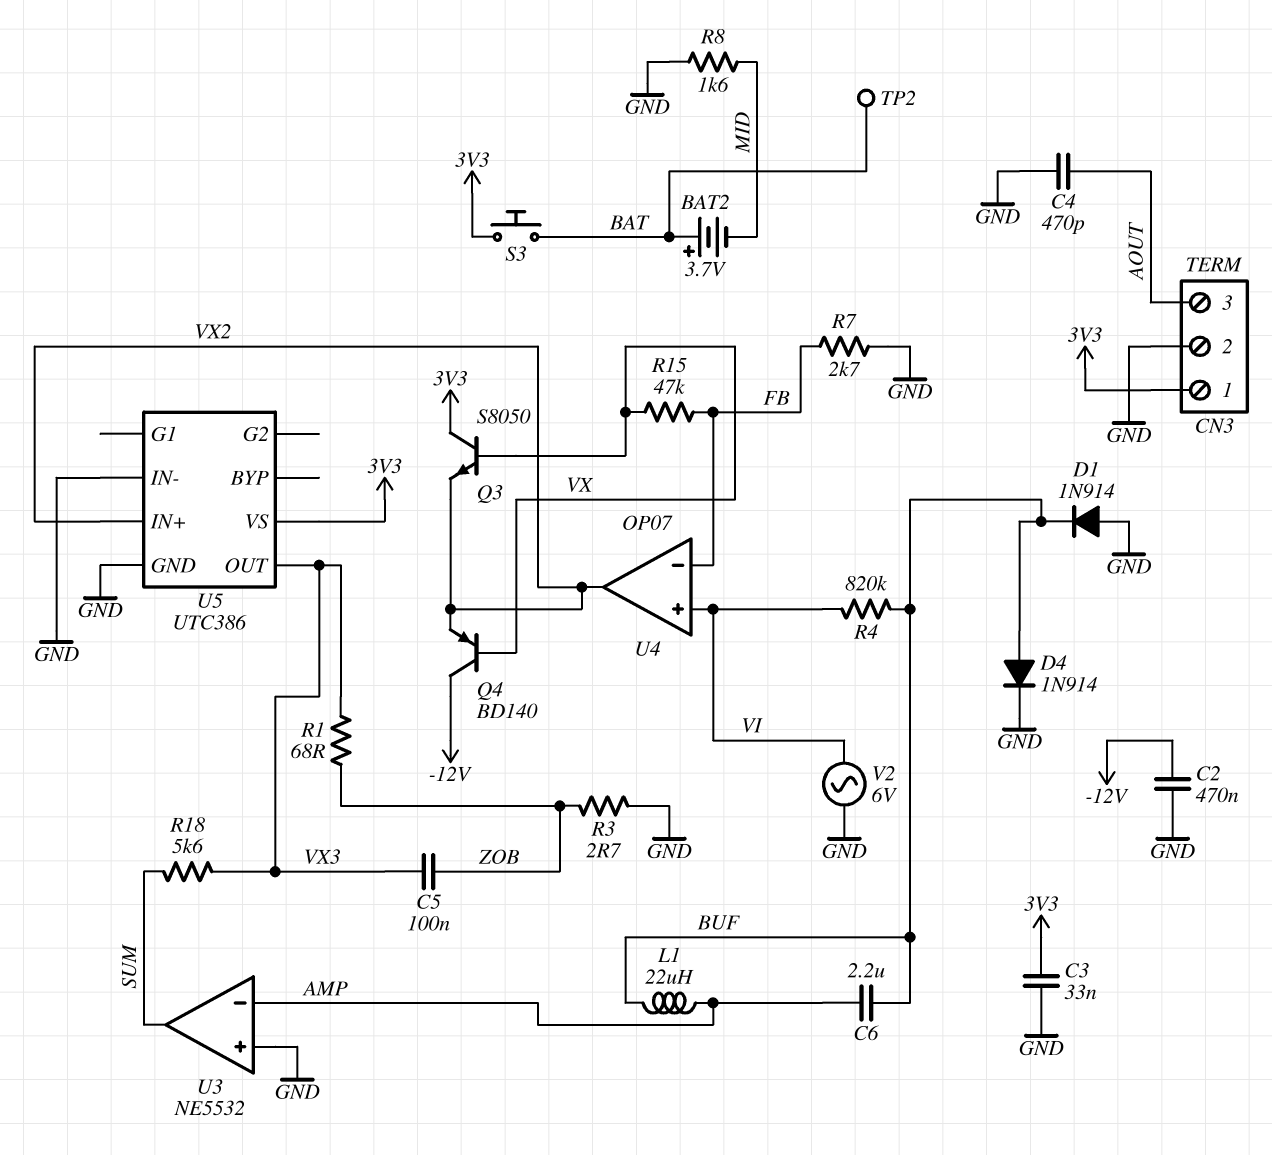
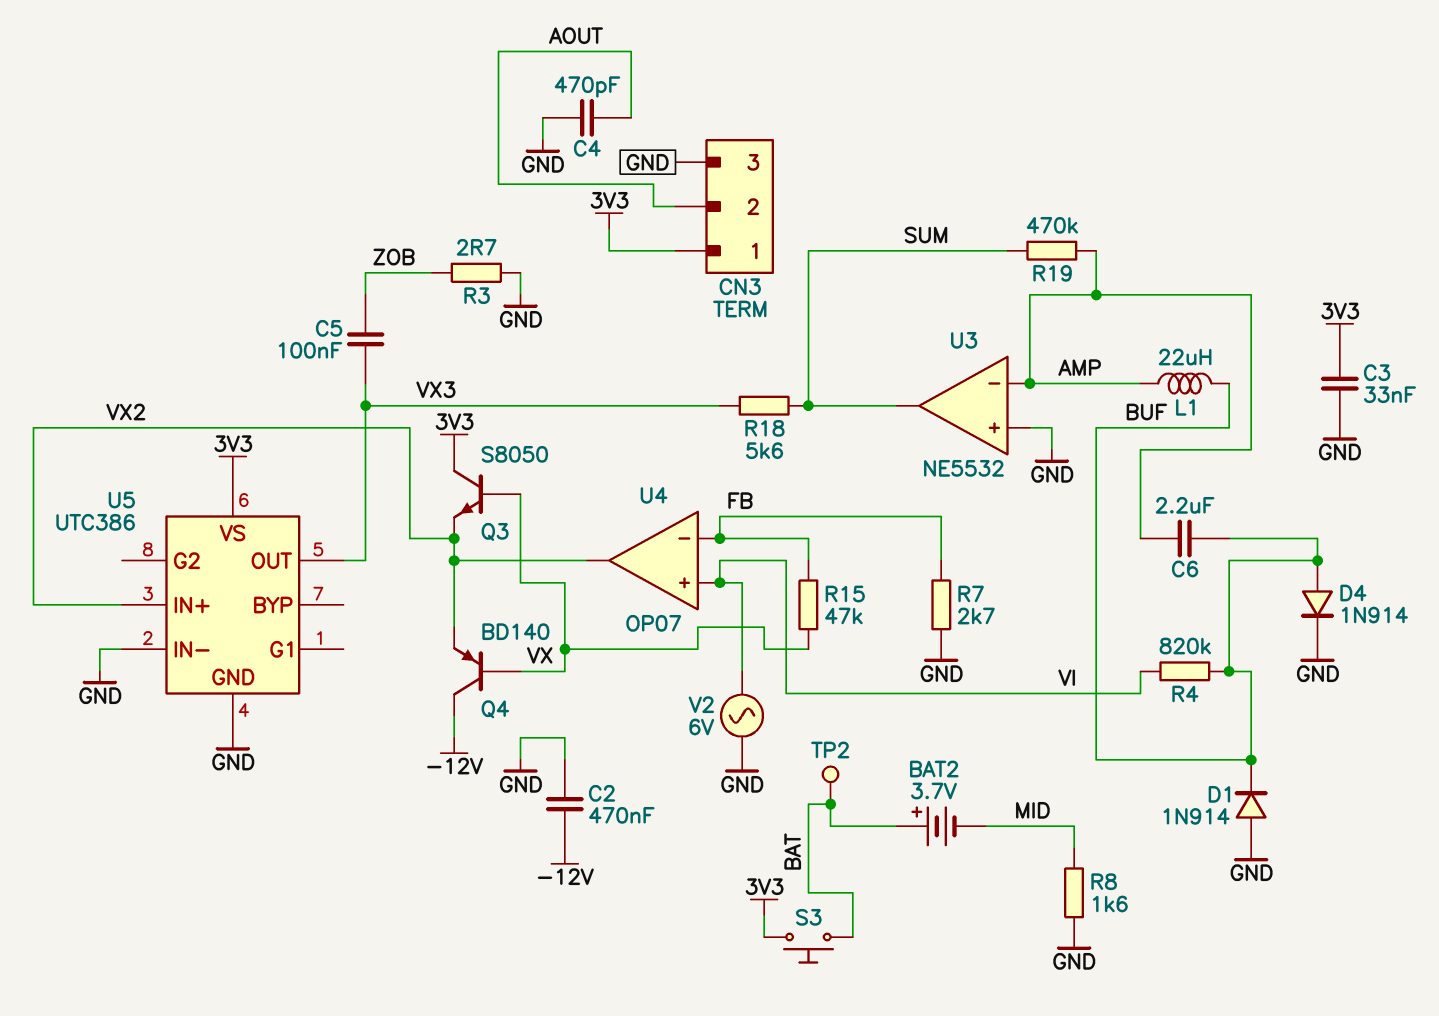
CN3 pin 2: GND -> AOUT
CN3 pin 3: AOUT -> GND
R1: 68 (VX3, ZOB) -> none
R19: none -> 470k (AMP, SUM)

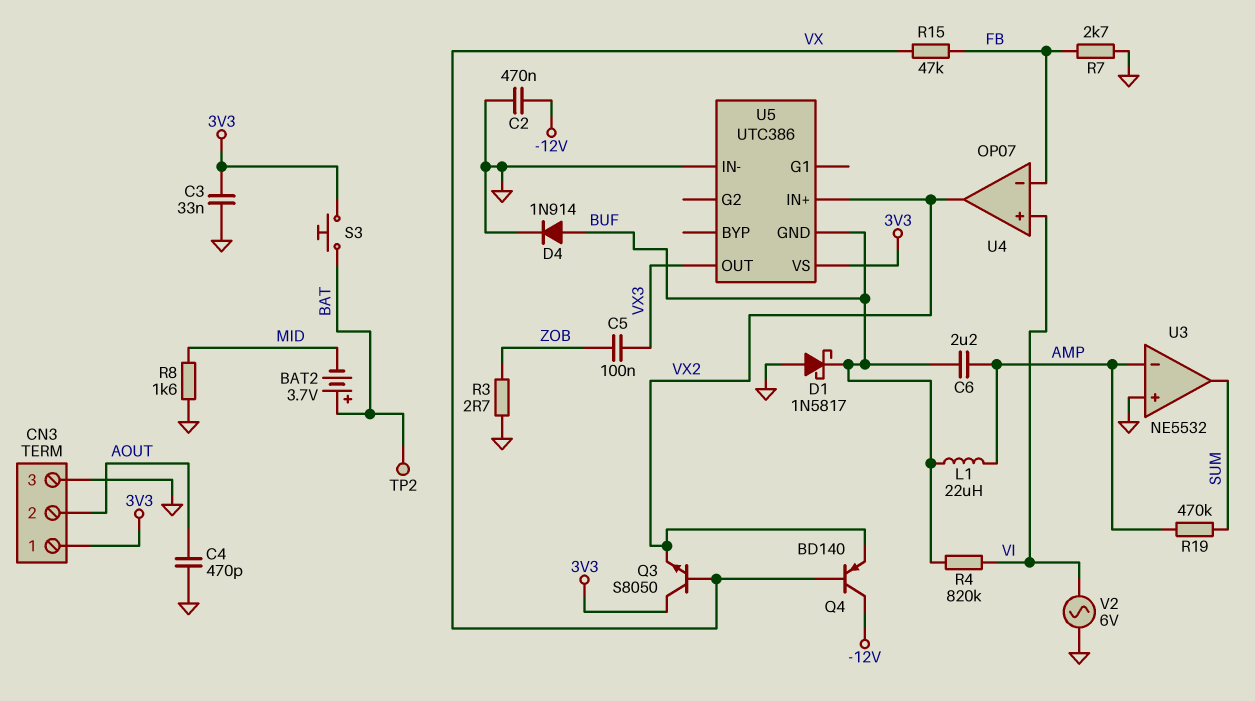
D1: diode 1N914 (A GND, K BUF) -> schottky 1N5817 (A GND, K BUF)
R18: 5.6k (SUM, VX3) -> none
U5 pin GND: GND -> BUF

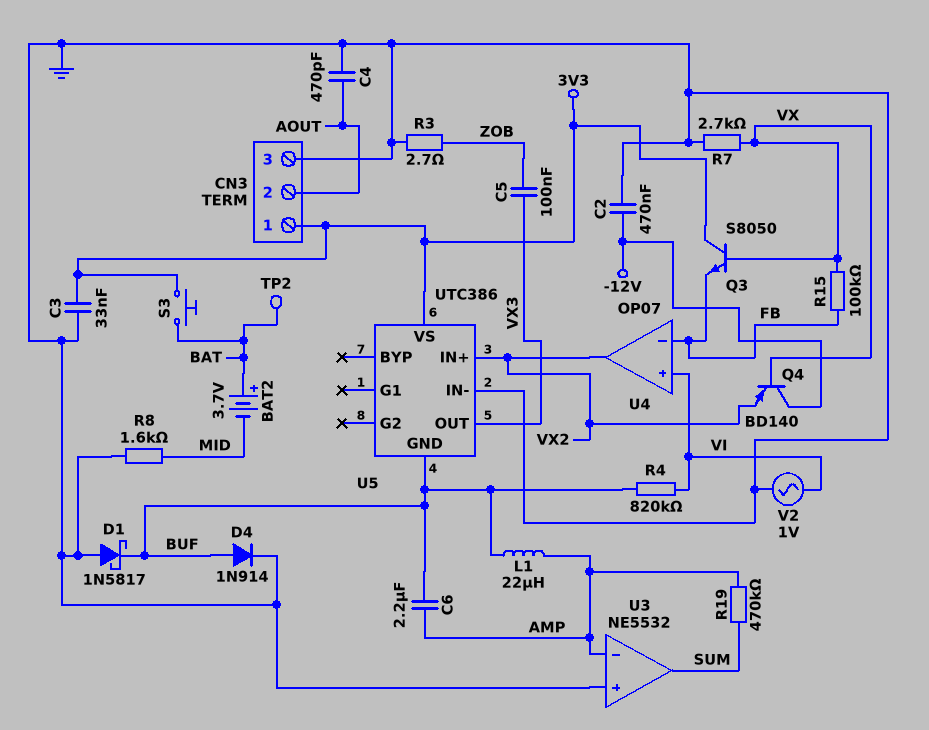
Q3: NPN S8050 (B VX, C 3V3, E VX2) -> NPN S8050 (B VX, C 3V3, E FB)
R7: 2.7k (FB, GND) -> 2.7k (GND, VX)
R15: 47k (FB, VX) -> 100k (FB, VX)
V2: AC 6V (GND, VI) -> AC 1V (GND, VI)

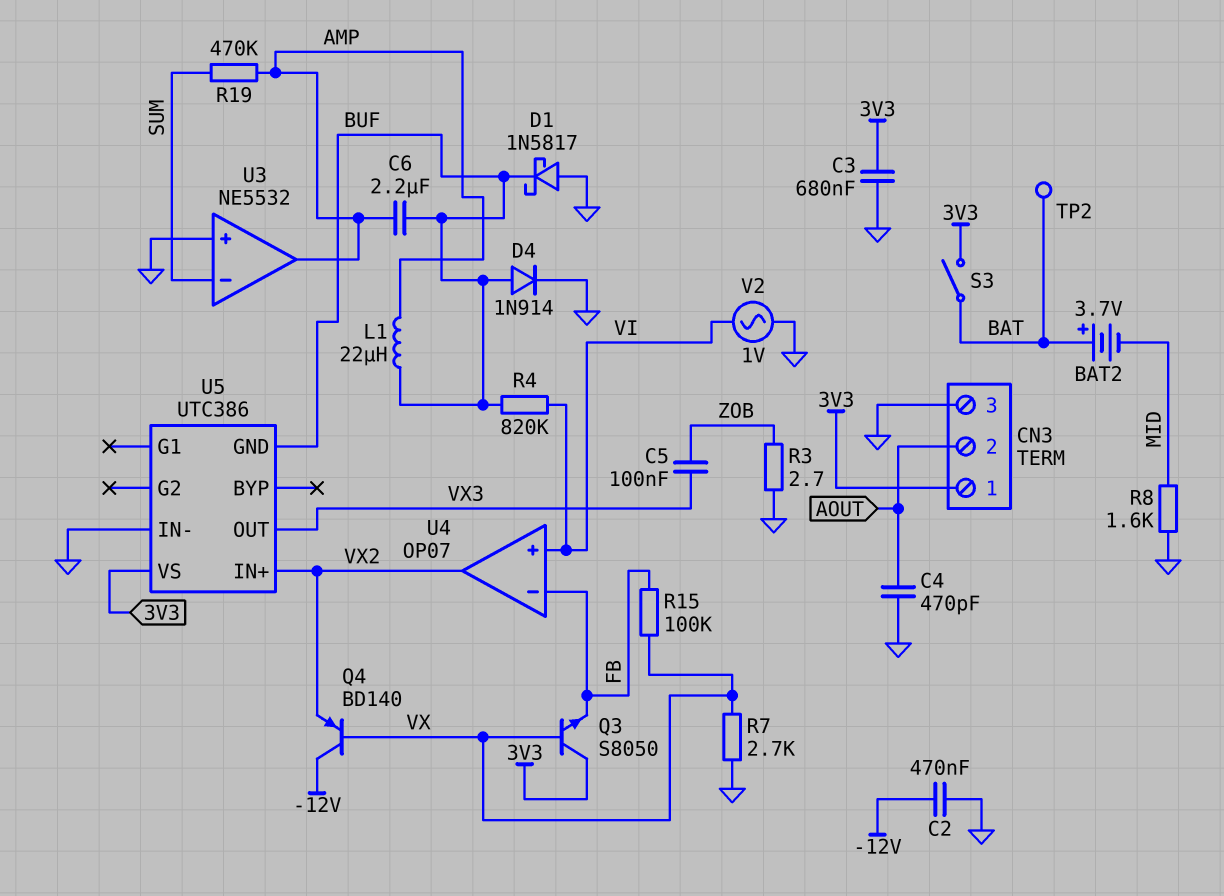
C3: 33nF (3V3, GND) -> 680nF (3V3, GND)
S3: button (3V3, BAT) -> switch (3V3, BAT)
U3 pin in-: AMP -> SUM
U3 pin out: SUM -> AMP

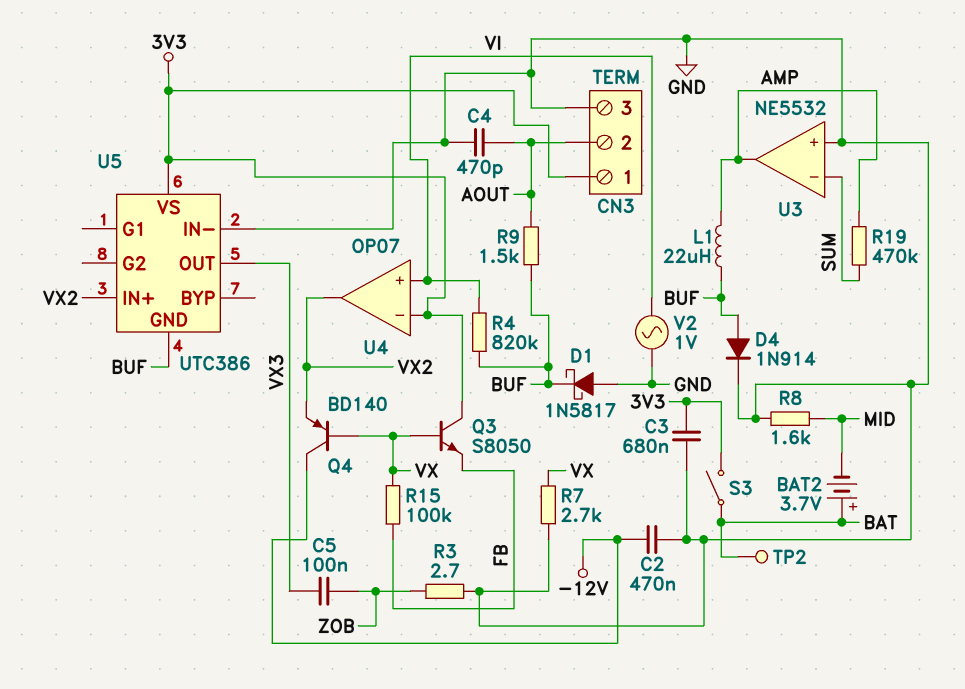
C6: 2.2uF (AMP, BUF) -> none
R9: none -> 1.5k (AOUT, BUF)
U4 pin in-: FB -> 3V3

